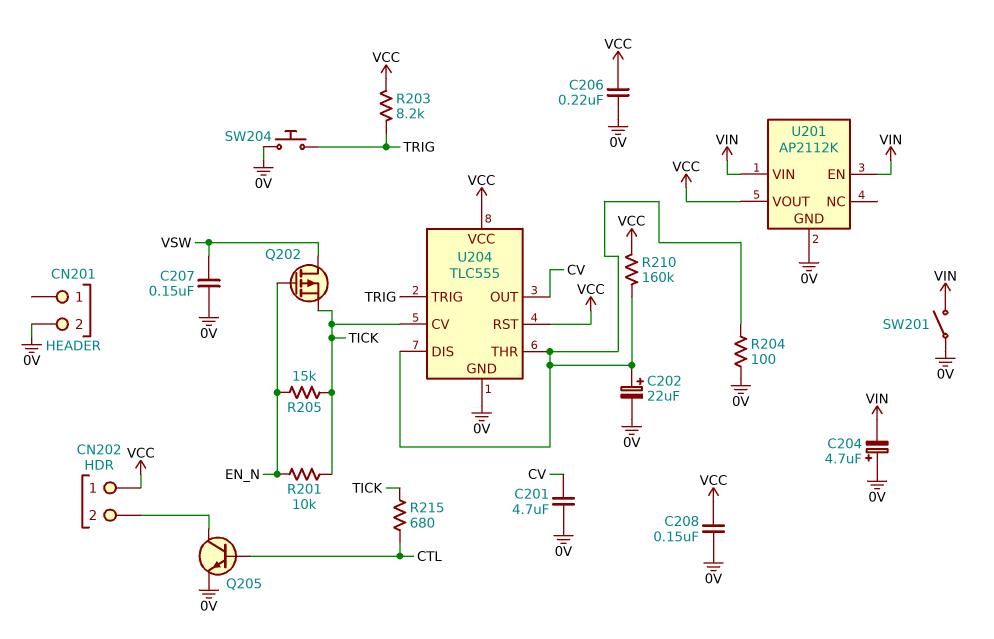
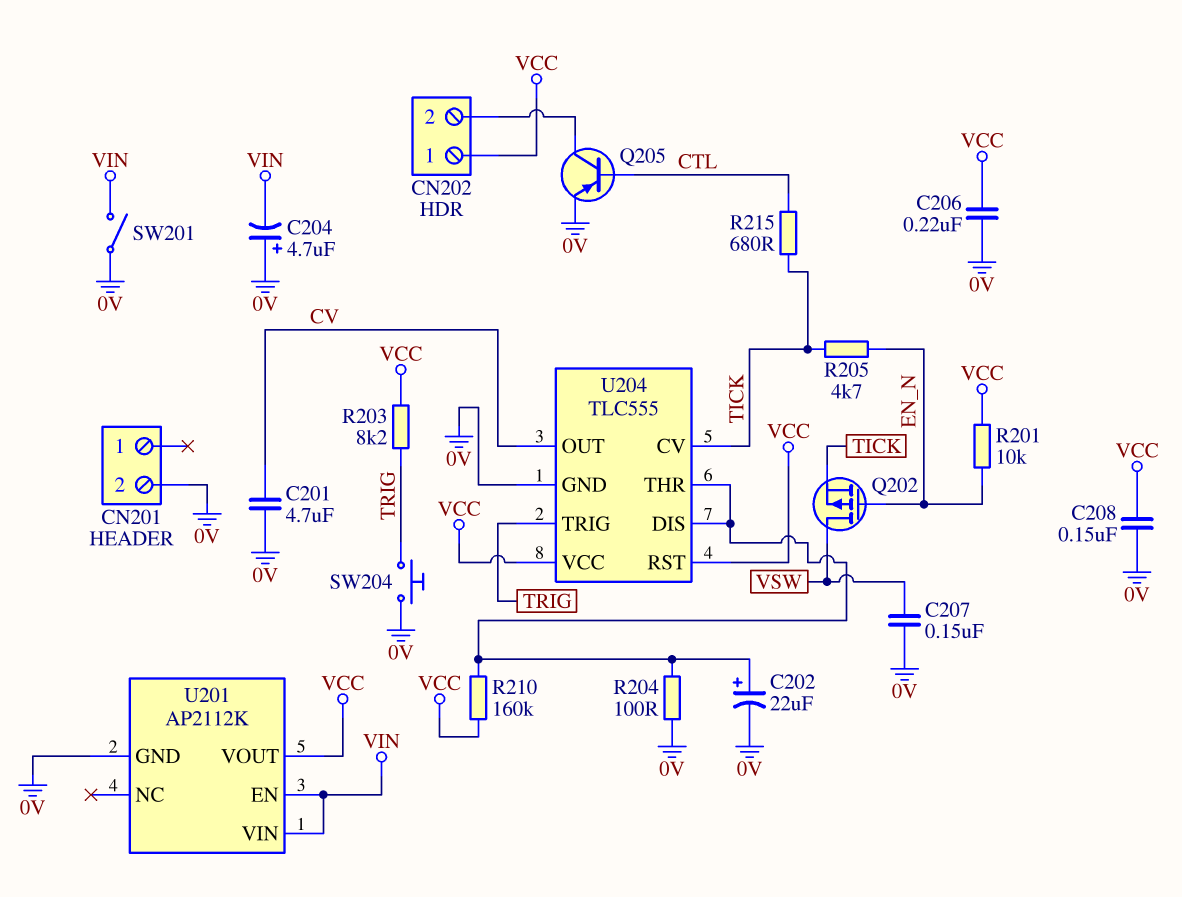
Q205: NPN (B CTL, C CN202/2, E 0V) -> PNP (B CTL, C CN202/2, E 0V)
R201: 10k (EN_N, TICK) -> 10k (EN_N, VCC)
R205: 15k (EN_N, TICK) -> 4.7k (EN_N, TICK)

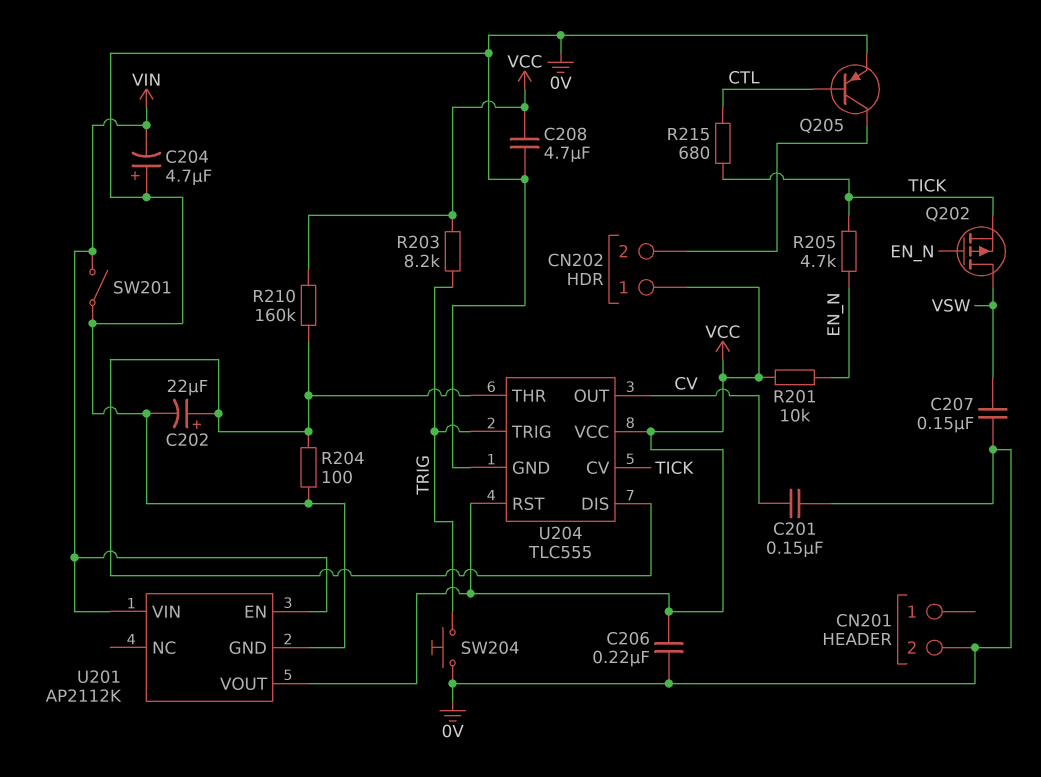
C201: 4.7uF (0V, CV) -> 150nF (0V, CV)
C208: 150nF (0V, VCC) -> 4.7uF (0V, VCC)

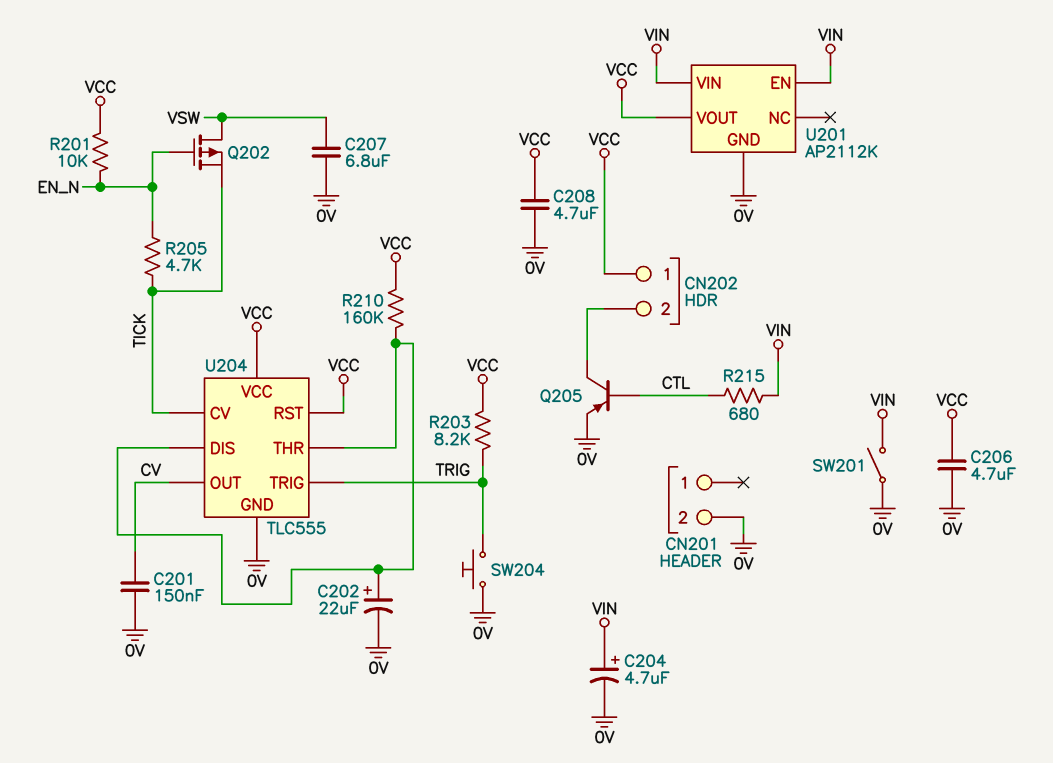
C204: 4.7uF (plus 0V, minus VIN) -> 4.7uF (plus VIN, minus 0V)
C206: 220nF (0V, VCC) -> 4.7uF (0V, VCC)
C207: 150nF (0V, VSW) -> 6.8uF (0V, VSW)
R204: 100 (0V, U204/DIS) -> none
R215: 680 (CTL, TICK) -> 680 (CTL, VIN)

